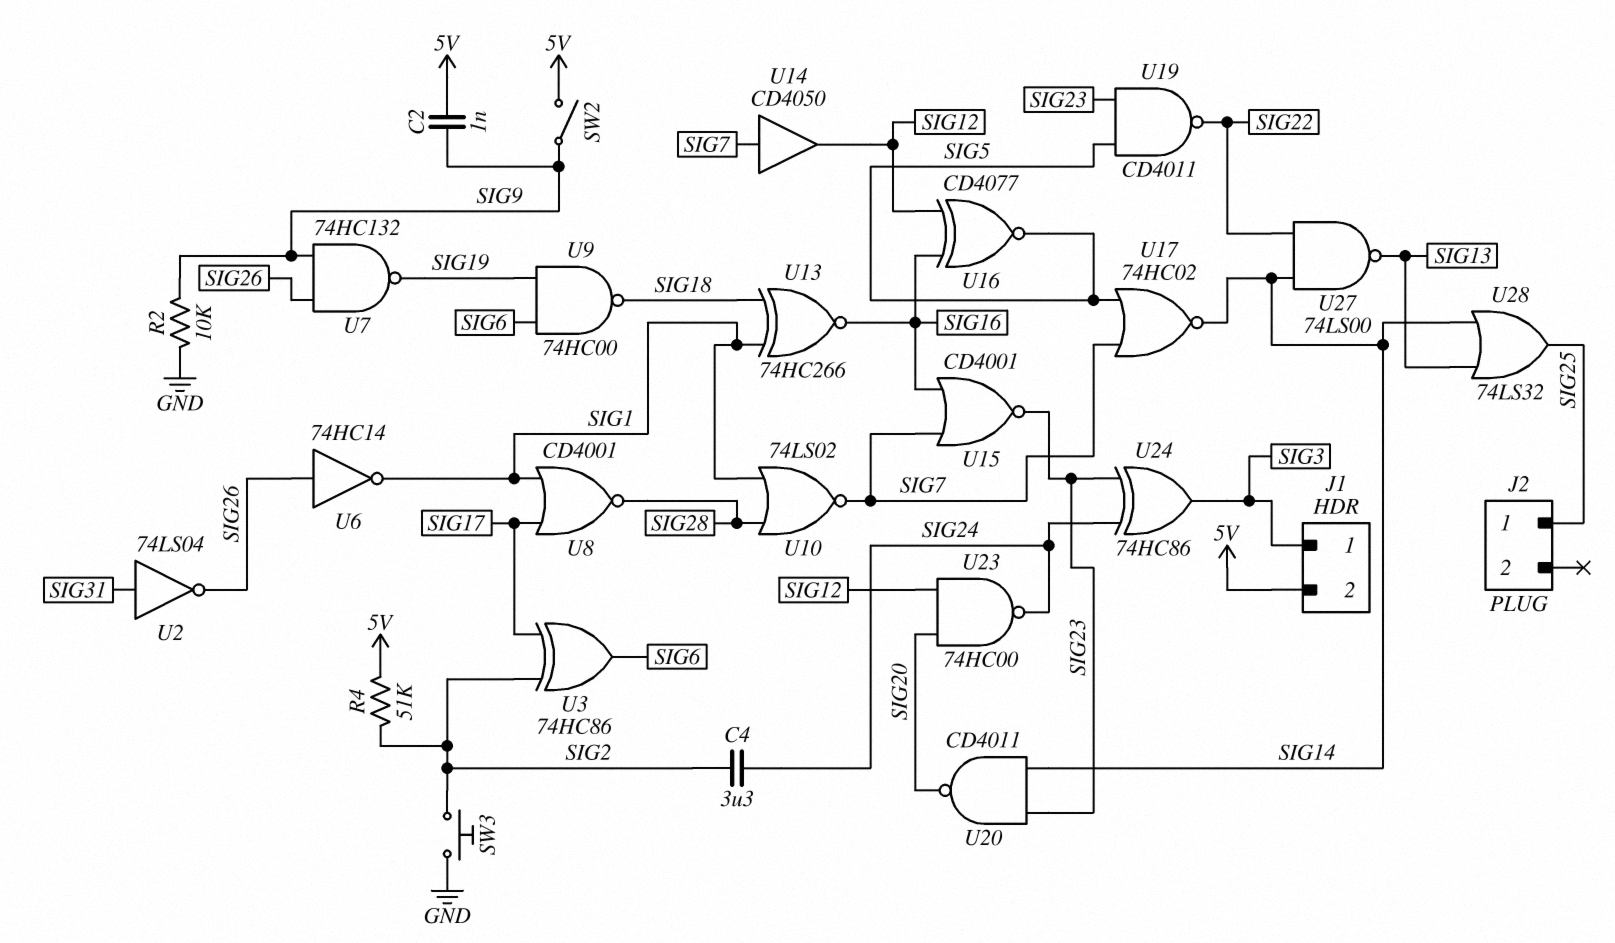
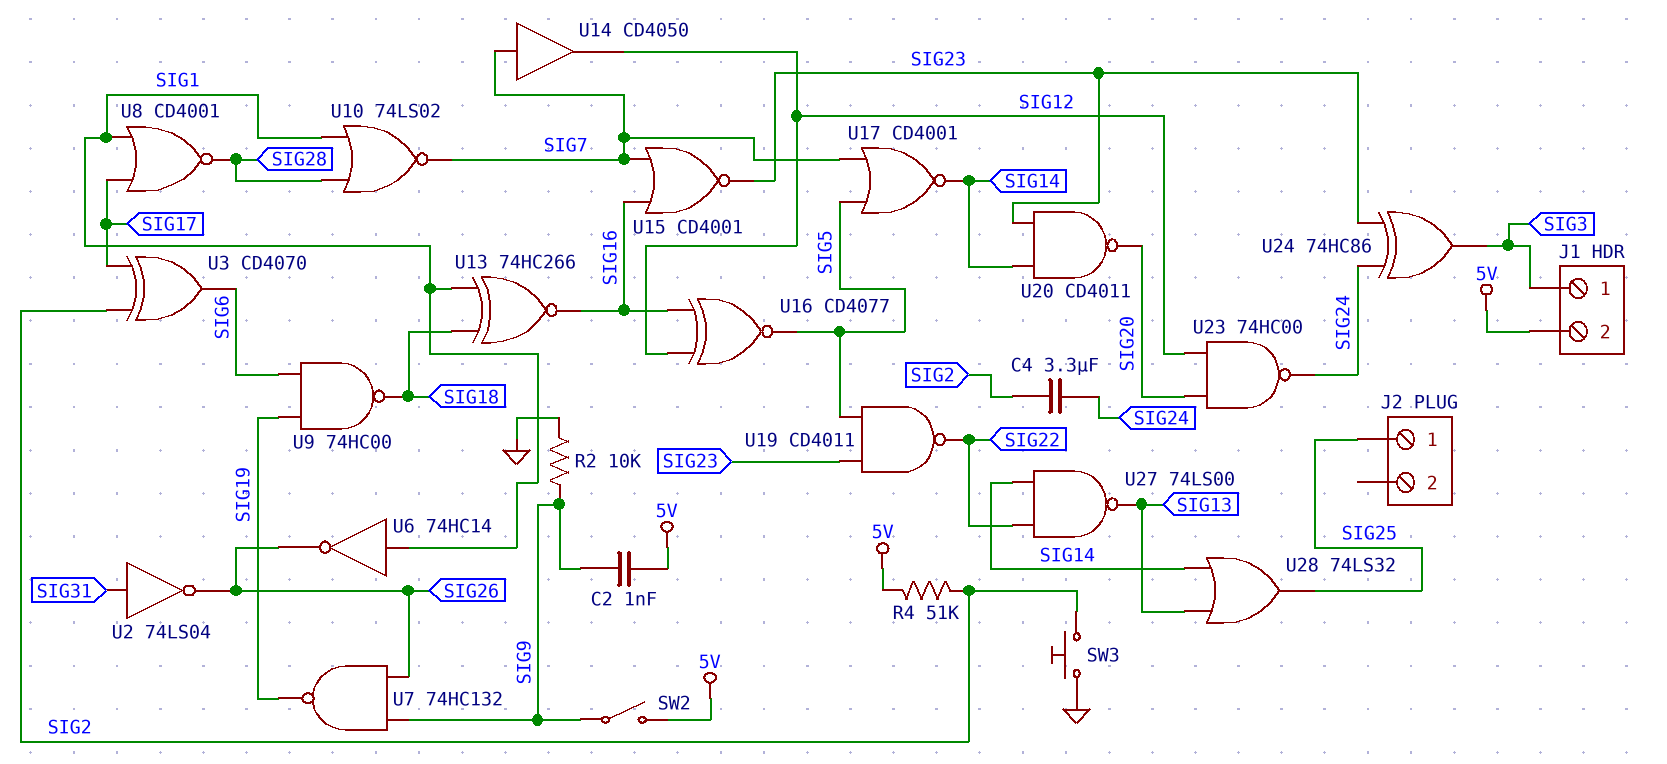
U3: XOR 74HC86 (in SIG2, in SIG17, out SIG6) -> XOR CD4070 (in SIG2, in SIG17, out SIG6)
U6: NOT 74HC14 (in SIG26, out SIG1) -> NOT 74HC14 (in SIG1, out SIG26)
U17: NOR 74HC02 (in SIG5, in SIG7, out SIG14) -> NOR CD4001 (in SIG5, in SIG7, out SIG14)

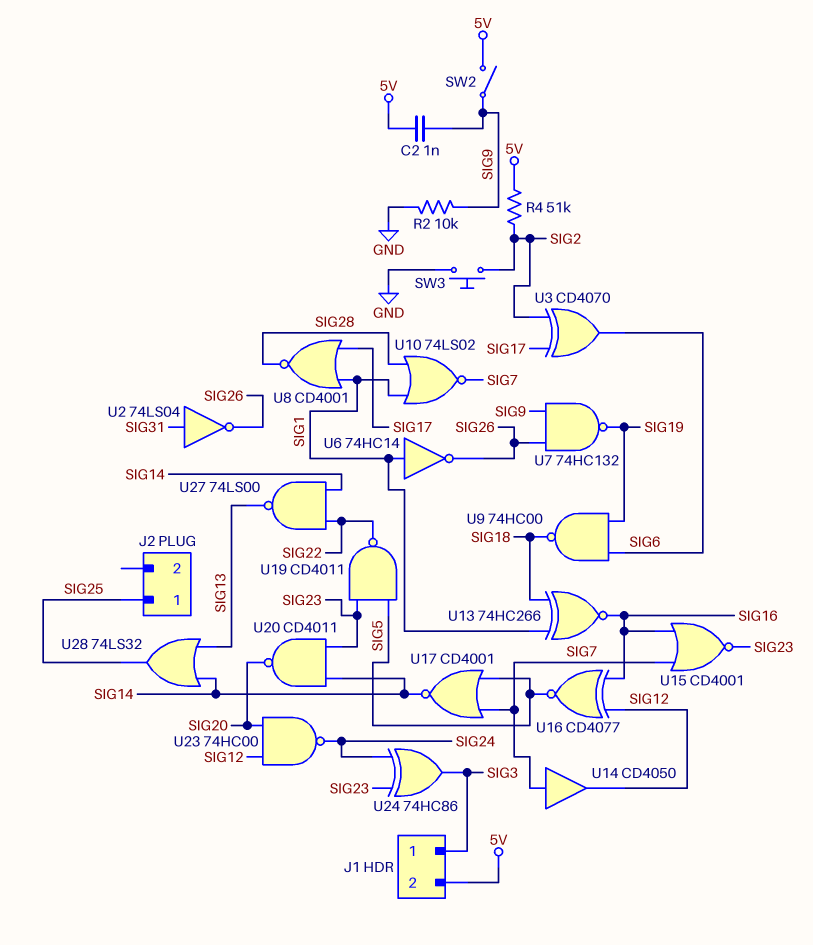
C4: 3.3uF (SIG2, SIG24) -> none

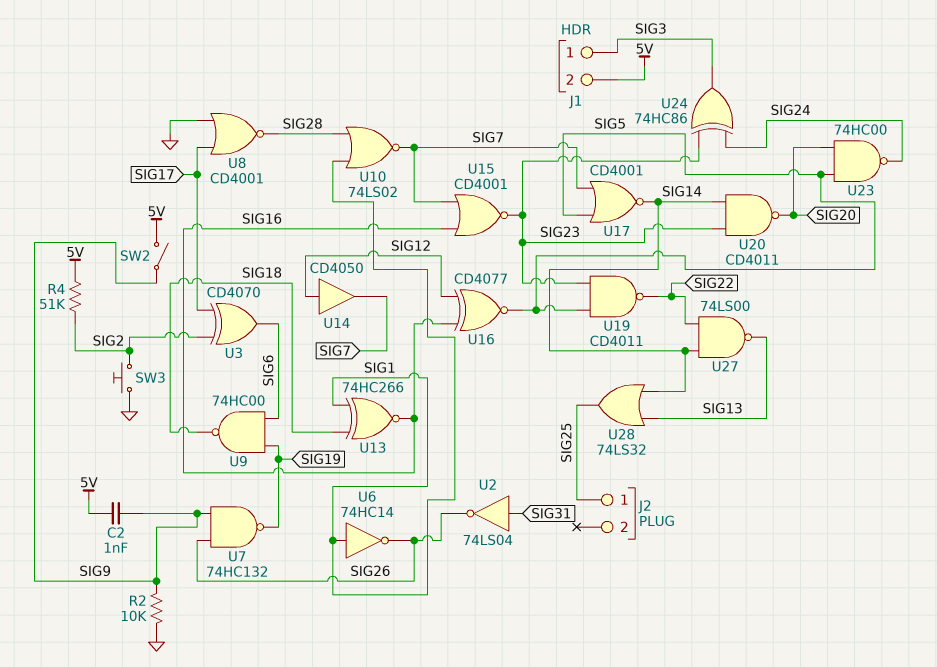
U8: NOR CD4001 (in SIG1, in SIG17, out SIG28) -> NOR CD4001 (in GND, in SIG17, out SIG28)
U14: buffer CD4050 (in SIG7, out SIG12) -> buffer CD4050 (in SIG12, out SIG7)
U23: NAND 74HC00 (in SIG12, in SIG20, out SIG24) -> NAND 74HC00 (in SIG5, in SIG20, out SIG24)

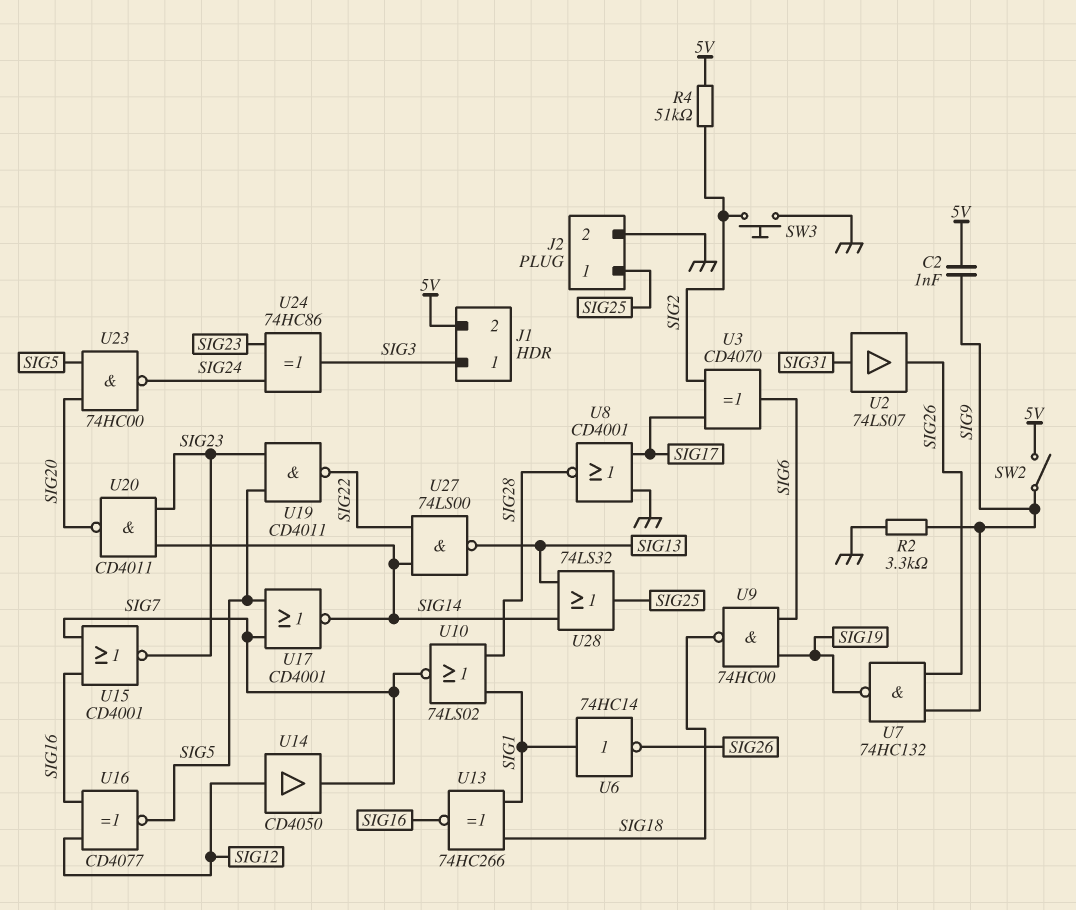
J2 pin 2: none -> GND
R2: 10k (GND, SIG9) -> 3.3k (GND, SIG9)
U2: NOT 74LS04 (in SIG31, out SIG26) -> buffer 74LS07 (in SIG31, out SIG26)

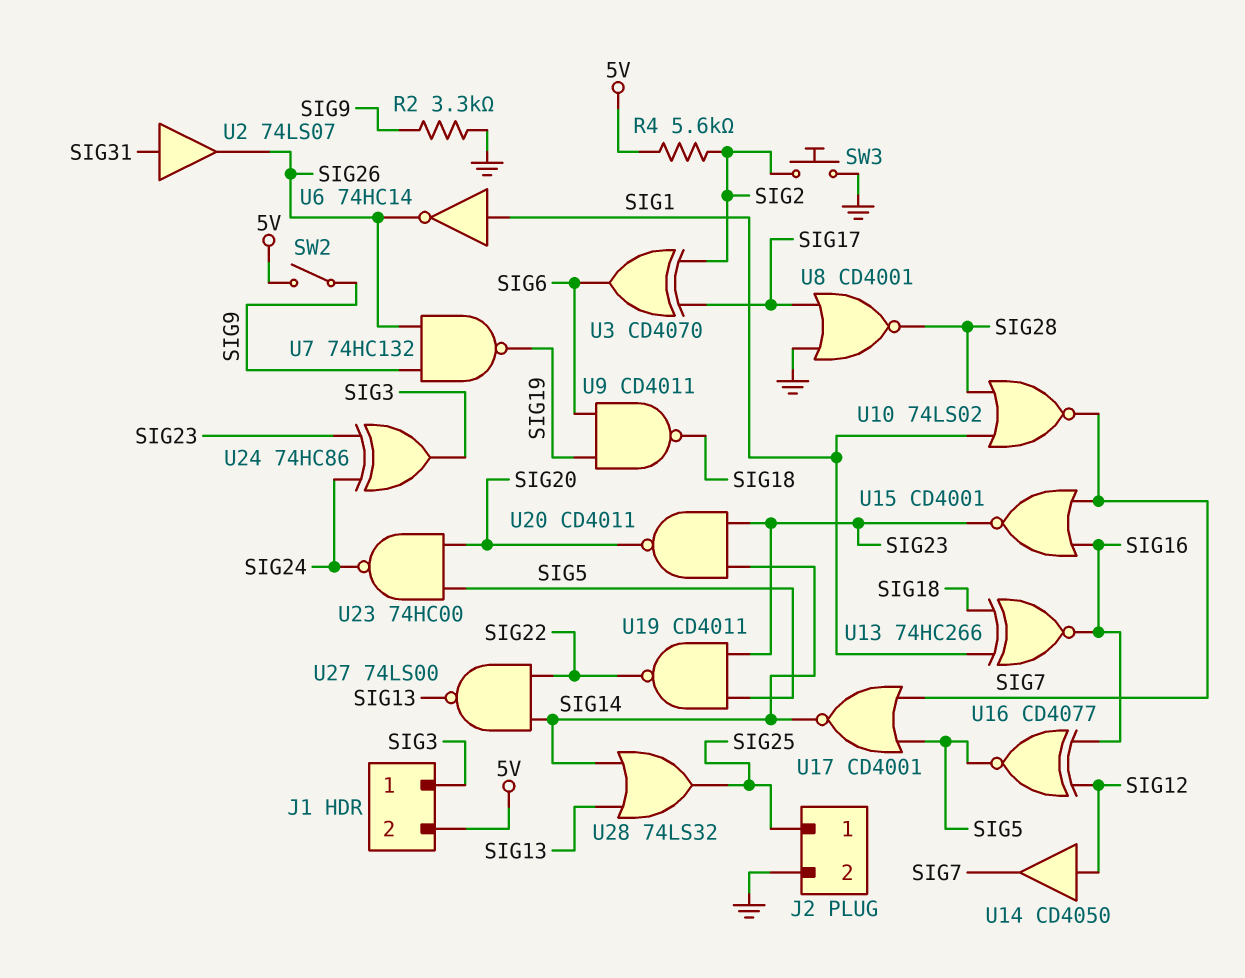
C2: 1nF (5V, SIG9) -> none
R4: 51k (5V, SIG2) -> 5.6k (5V, SIG2)
U9: NAND 74HC00 (in SIG6, in SIG19, out SIG18) -> NAND CD4011 (in SIG6, in SIG19, out SIG18)

